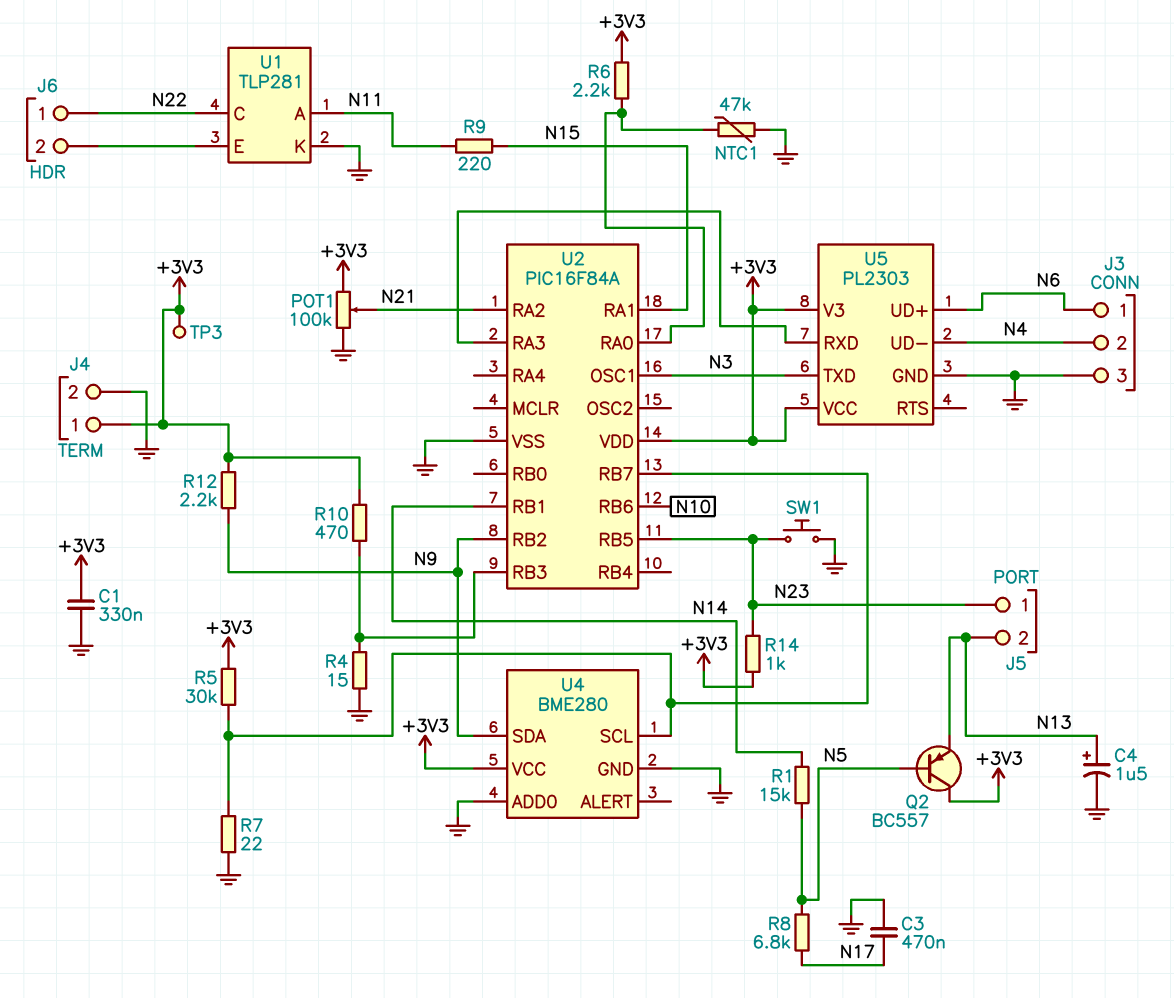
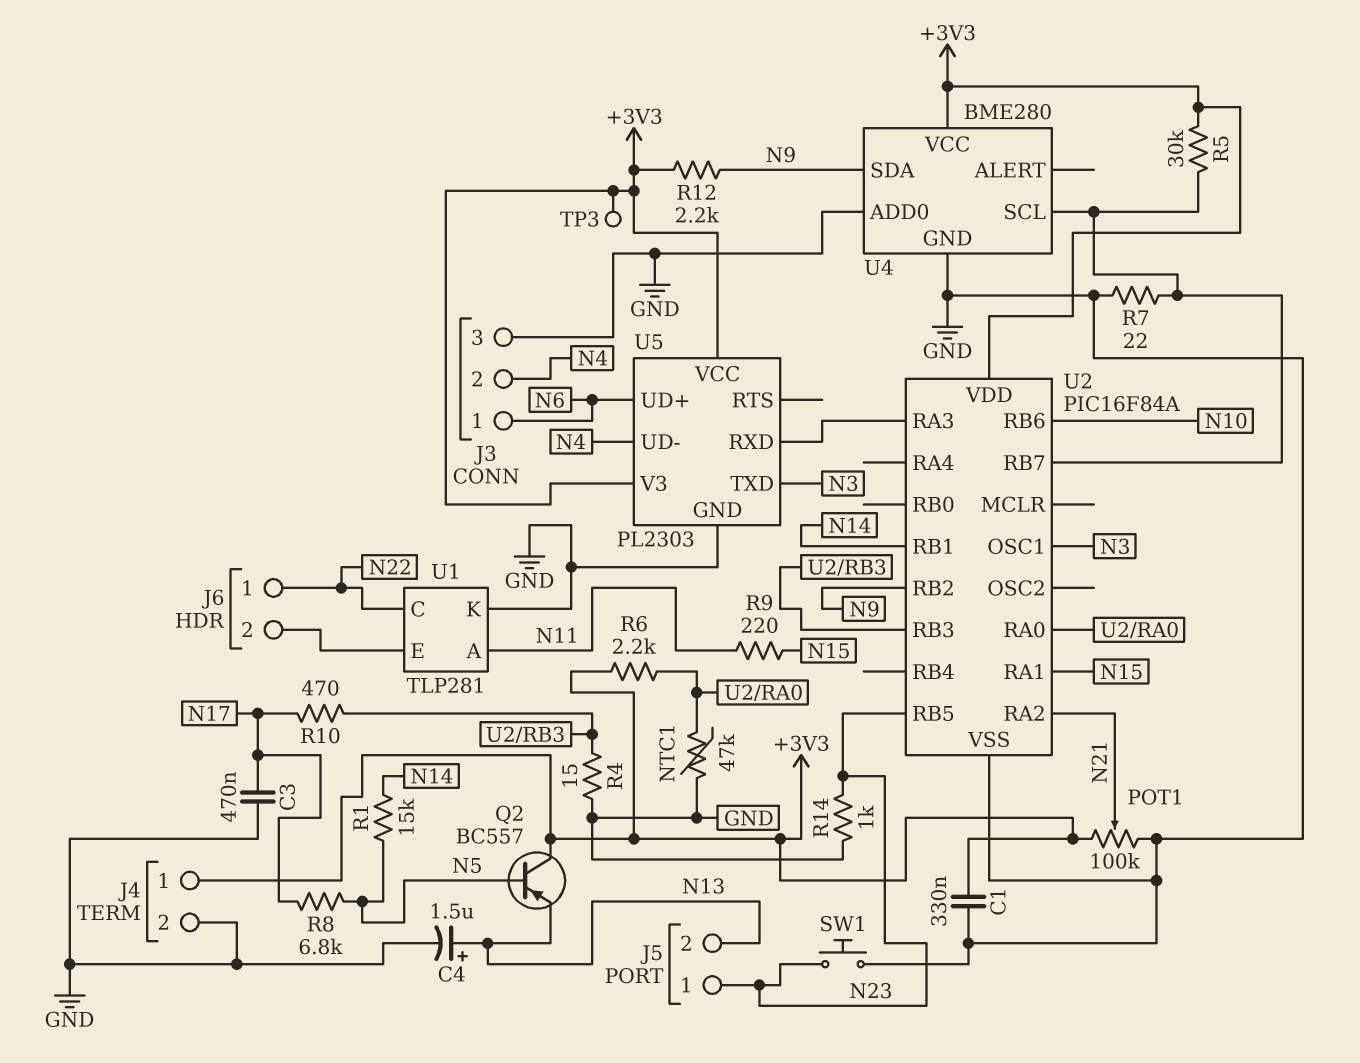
R10: 470 (+3V3, U2/RB3) -> 470 (N17, U2/RB3)
R14: 1k (+3V3, N23) -> 1k (GND, N23)

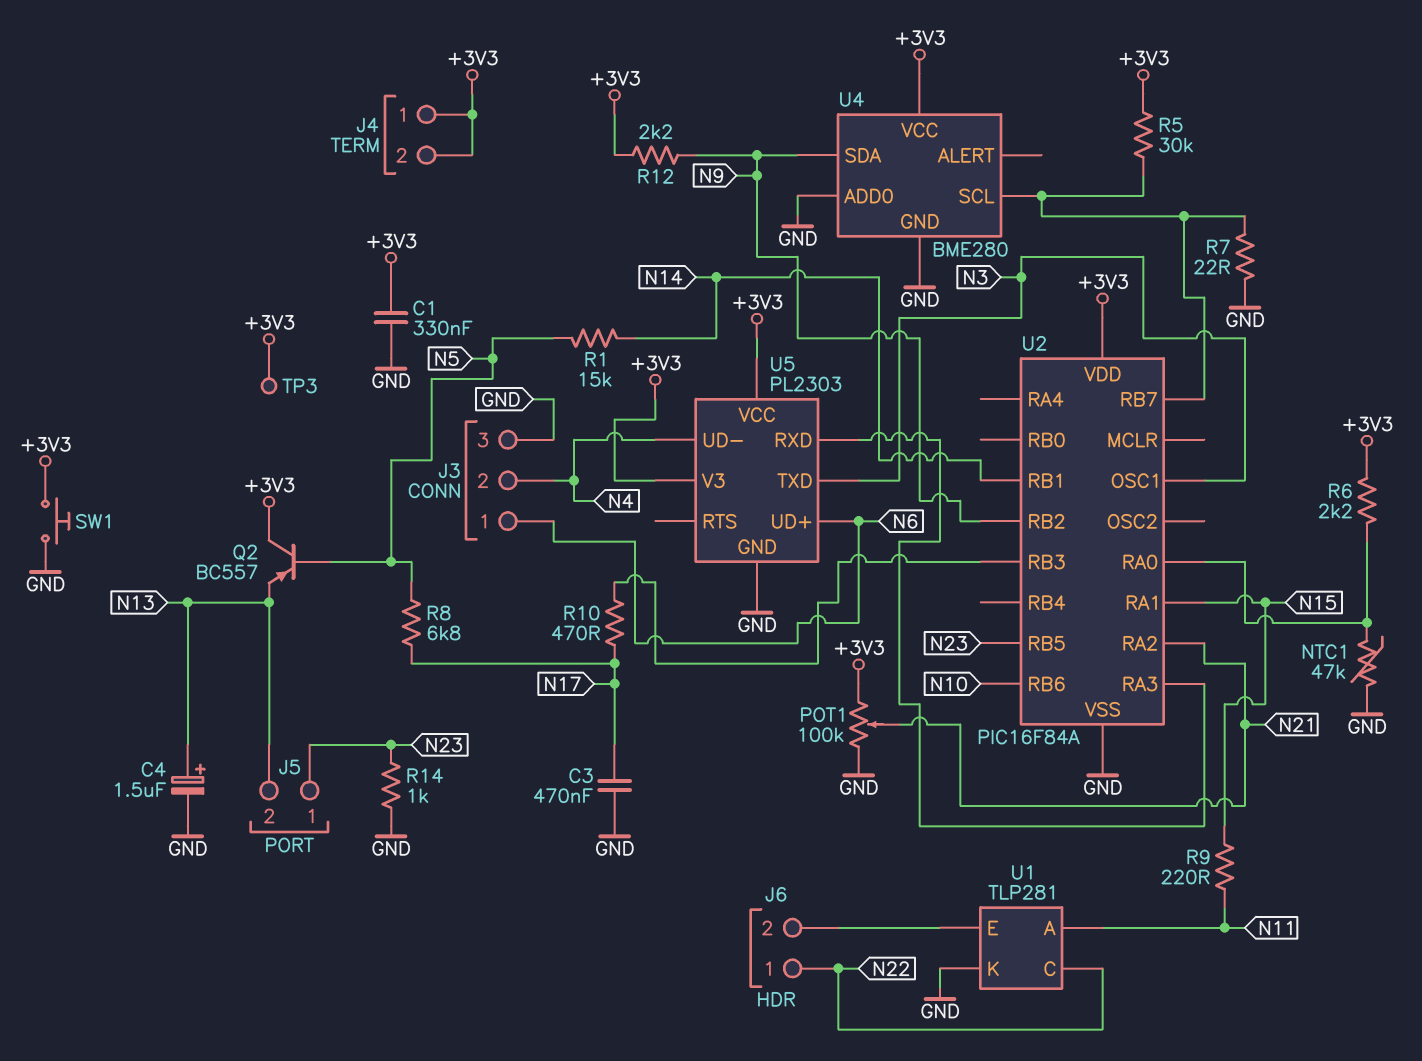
J4 pin 2: GND -> +3V3
R4: 15 (GND, U2/RB3) -> none
SW1: button (GND, N23) -> button (+3V3, GND)

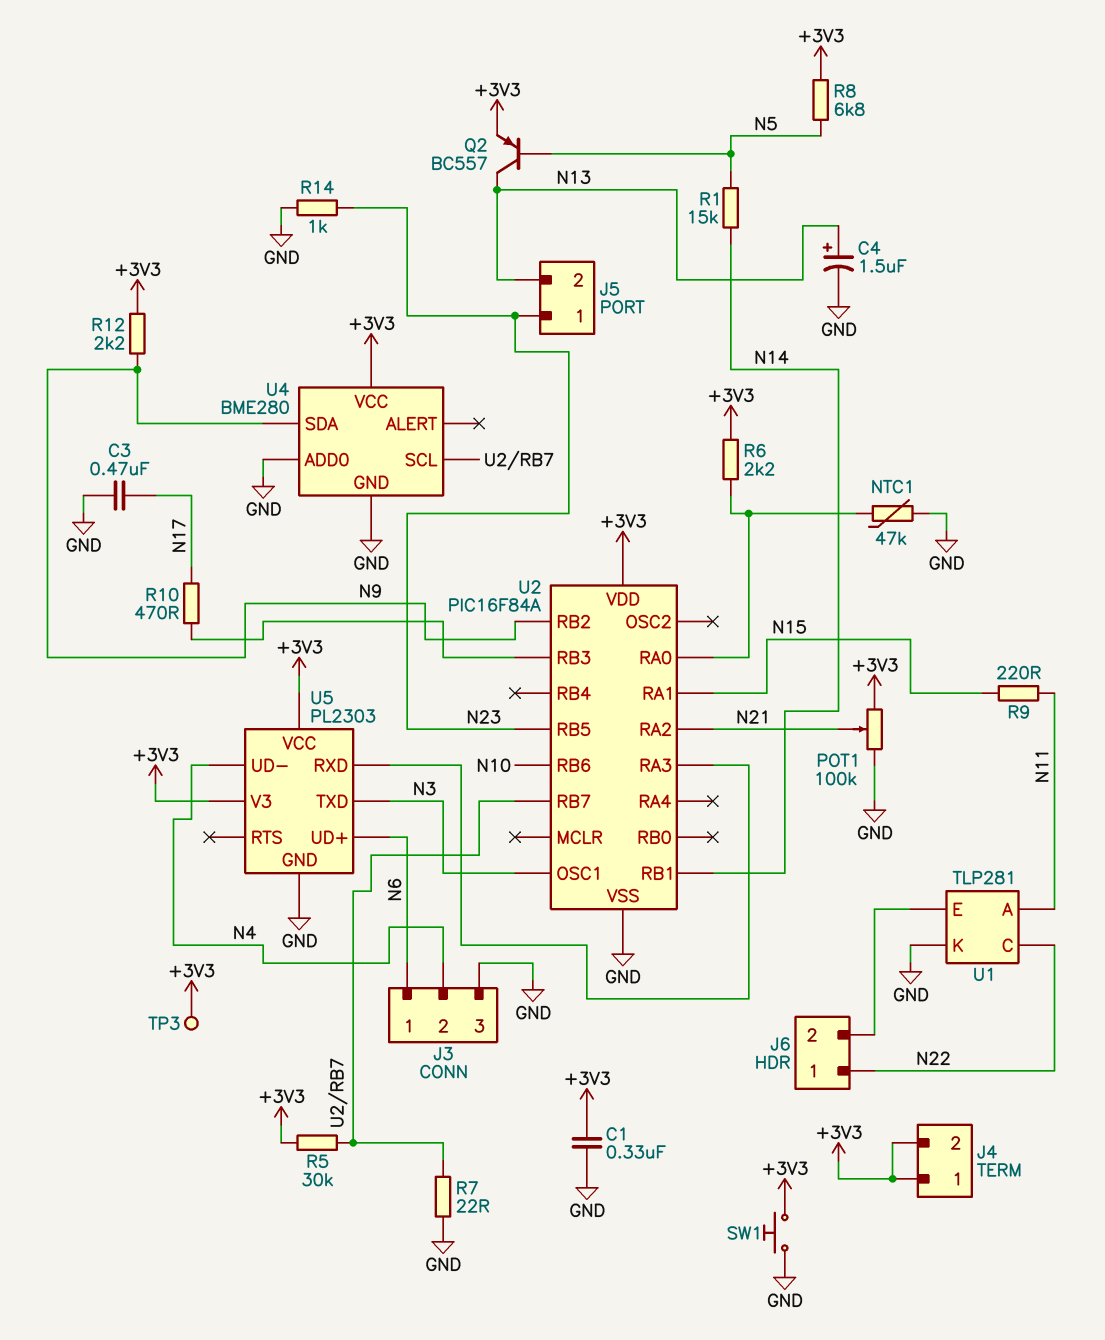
Q2: PNP BC557 (B N5, C +3V3, E N13) -> PNP BC557 (B N5, C N13, E +3V3)
R8: 6.8k (N5, N17) -> 6.8k (+3V3, N5)

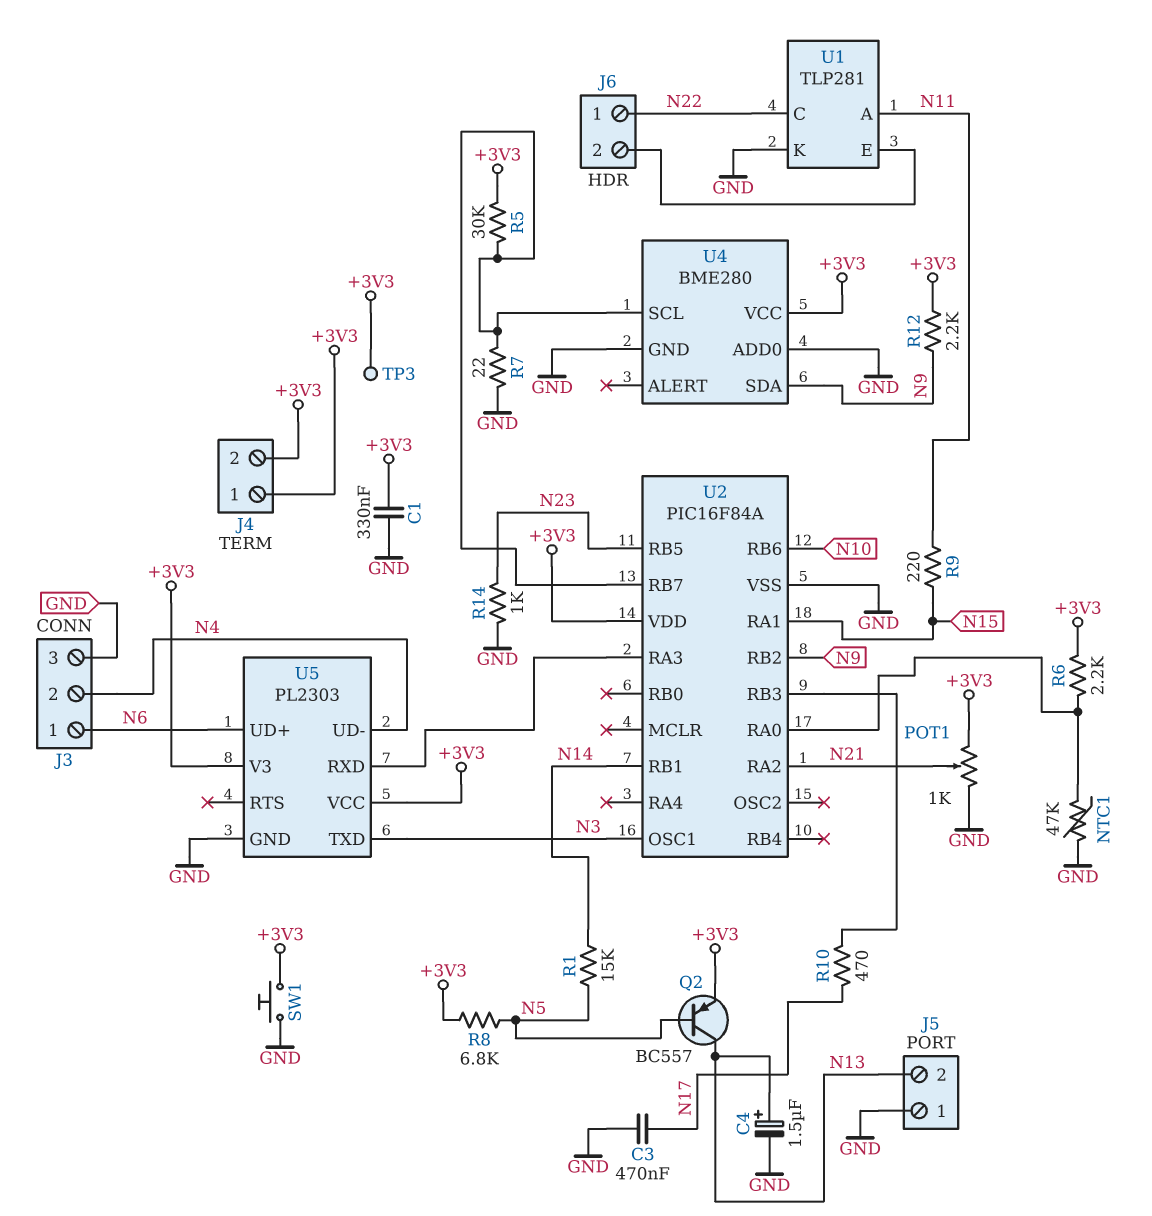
J5 pin 1: N23 -> GND
POT1: 100k (+3V3, GND, wiper N21) -> 1k (+3V3, GND, wiper N21)

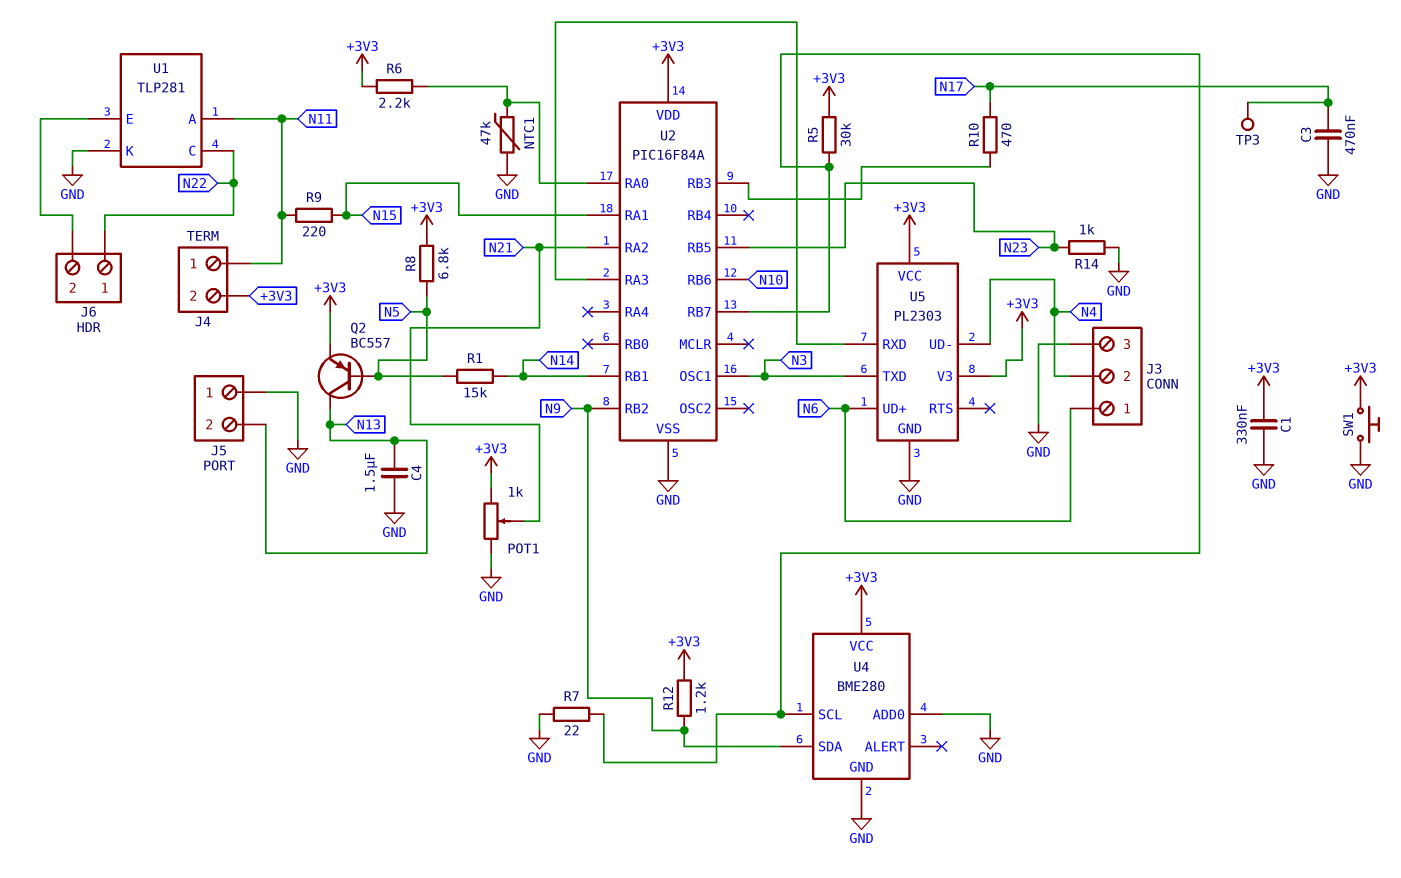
C4: 1.5uF (plus N13, minus GND) -> 1.5uF (GND, N13)
J4 pin 1: +3V3 -> N11
R12: 2.2k (+3V3, N9) -> 1.2k (+3V3, N9)
TP3: test point (+3V3) -> test point (N17)

